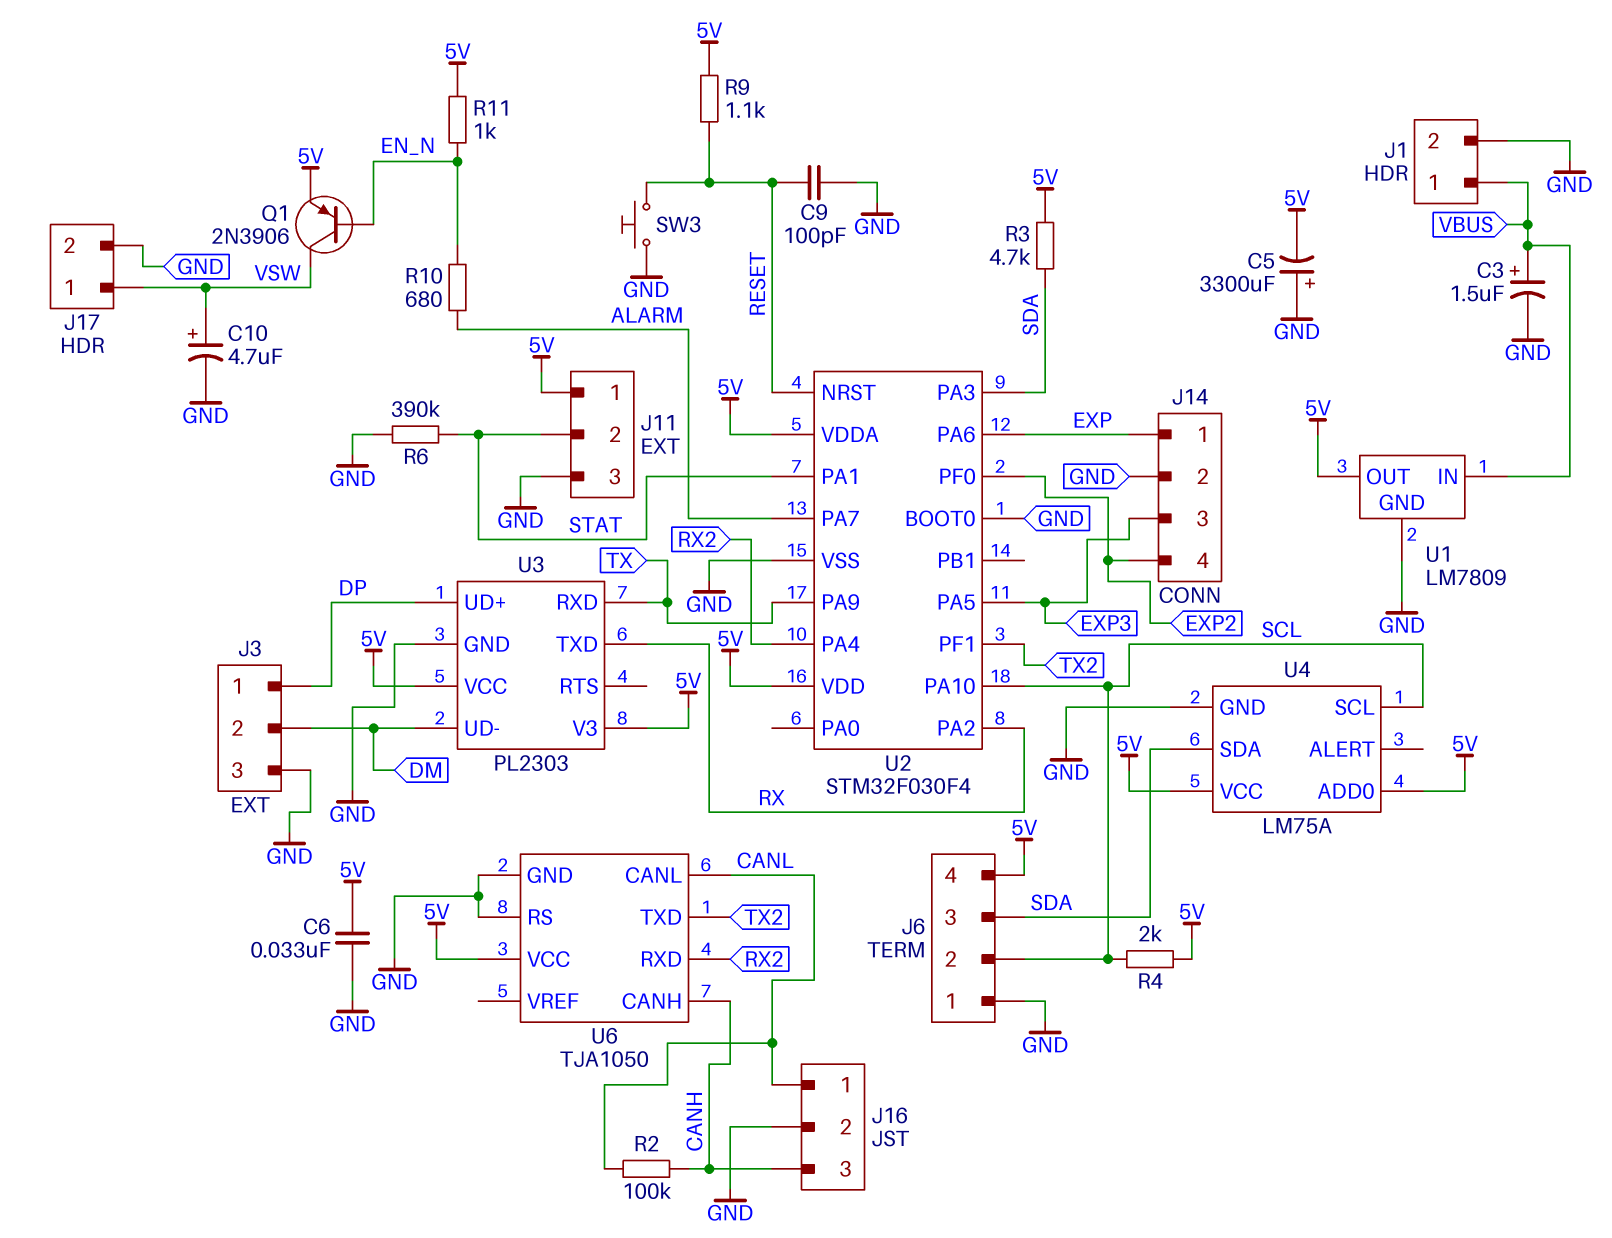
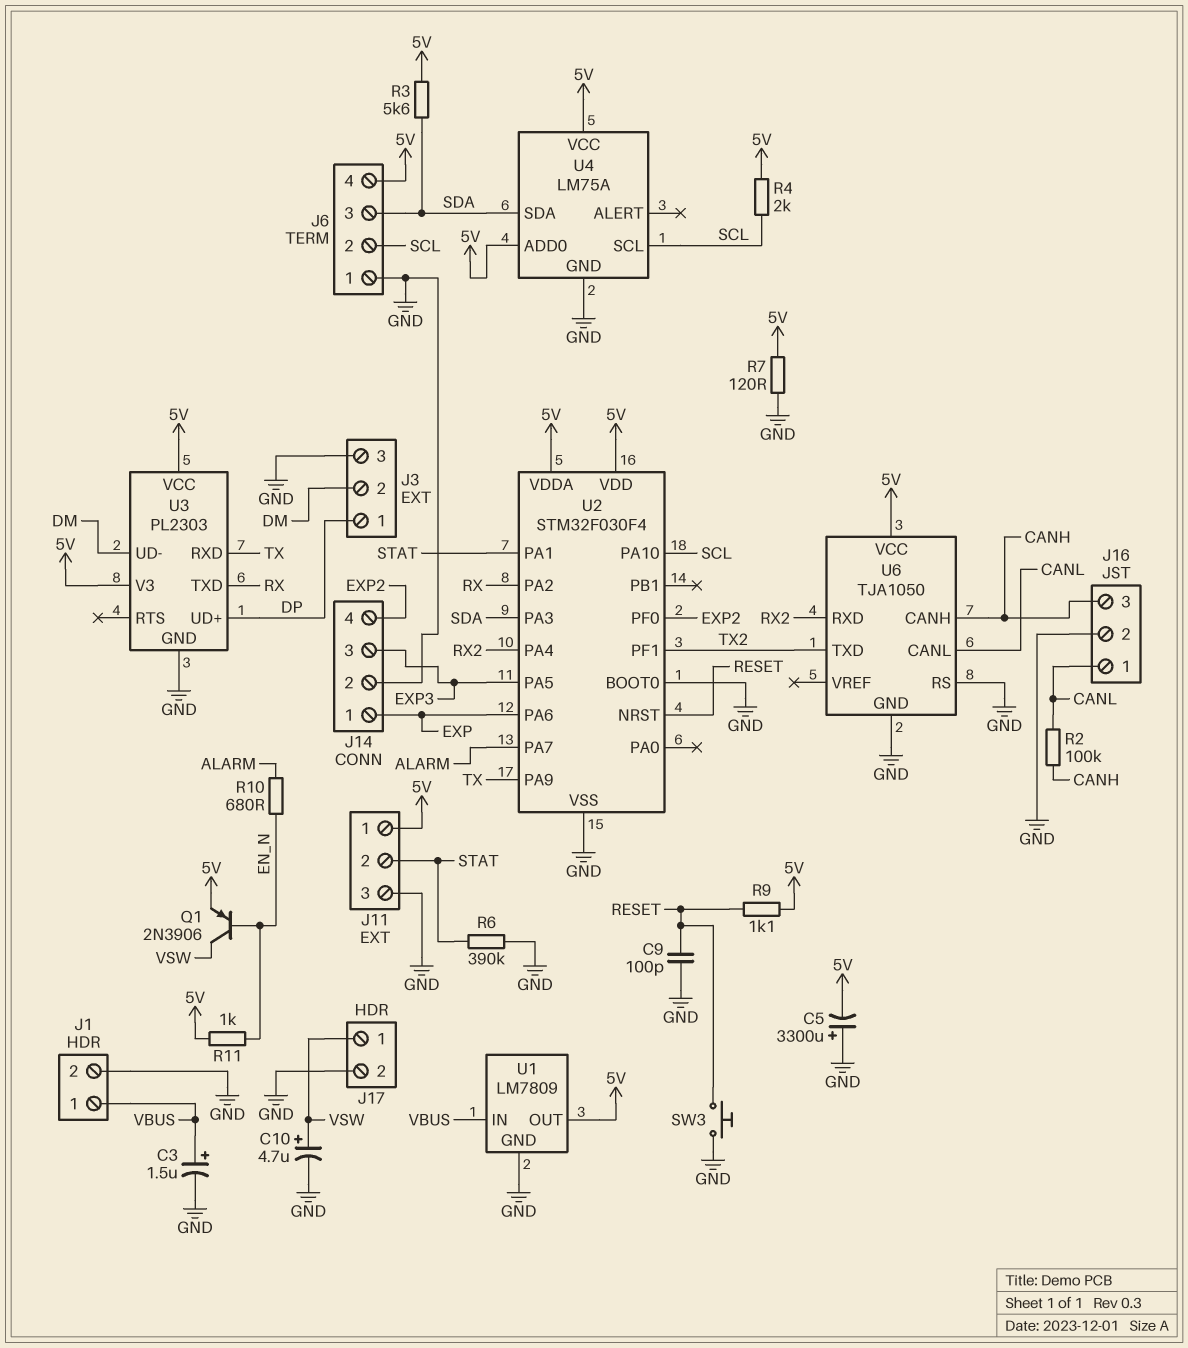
C6: 33nF (5V, GND) -> none
R3: 4.7k (5V, SDA) -> 5.6k (5V, SDA)
R7: none -> 120 (5V, GND)

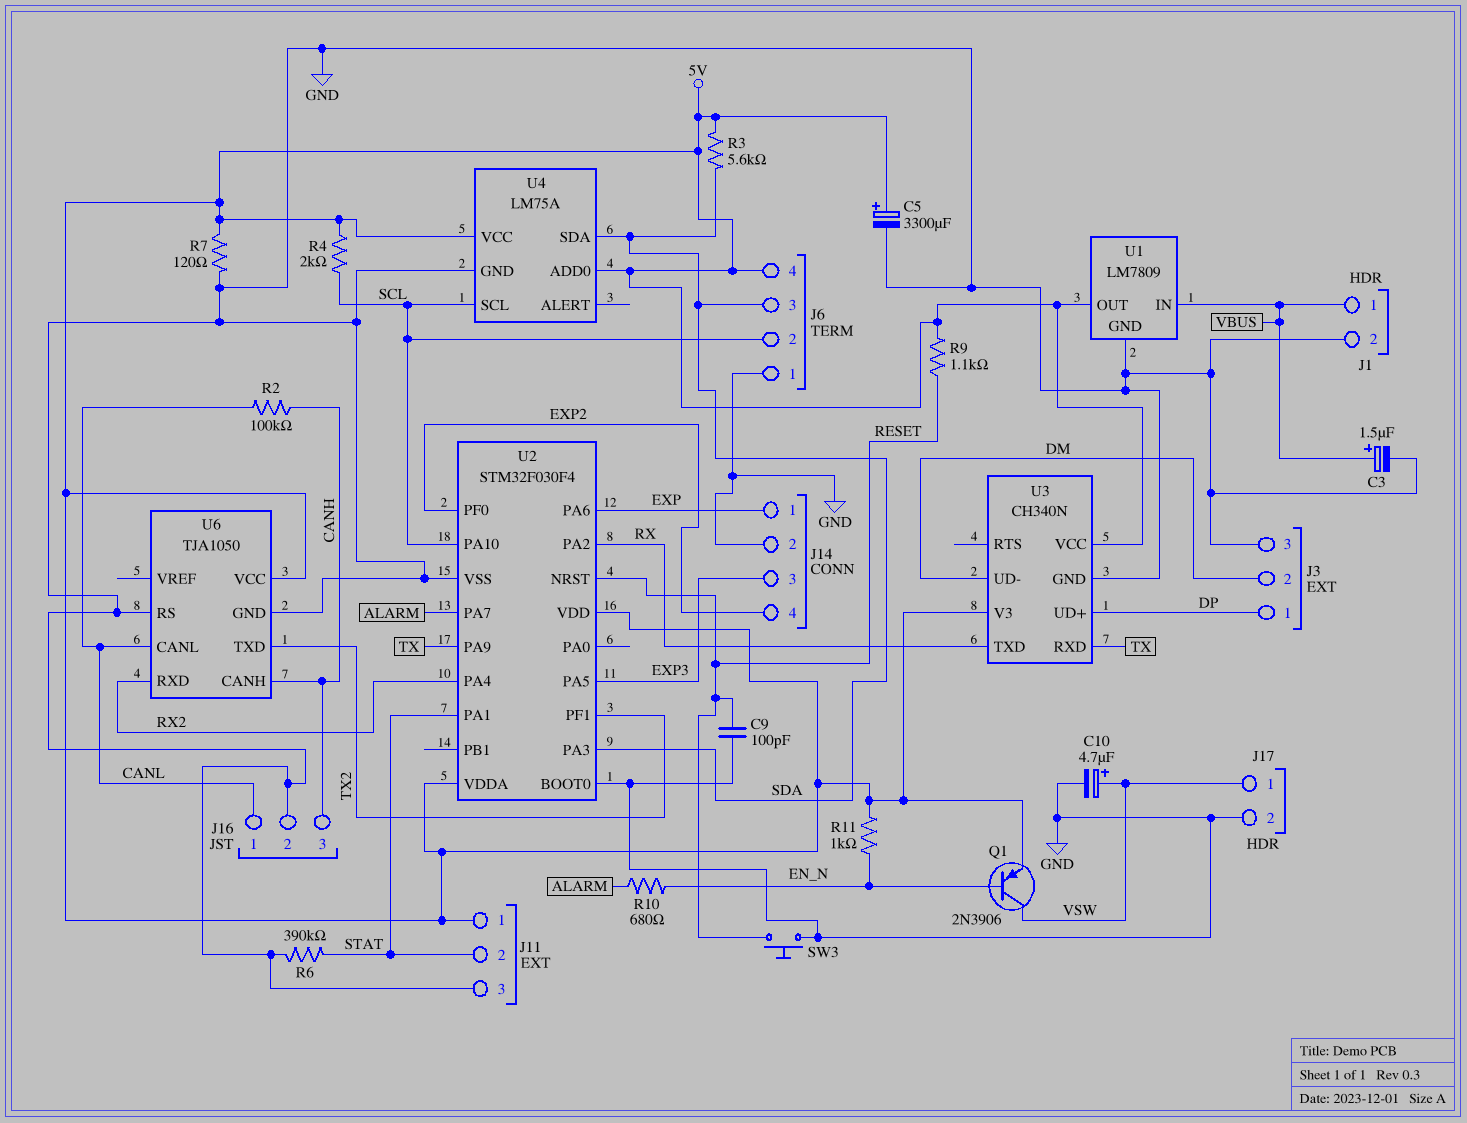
C5: 3300uF (plus GND, minus 5V) -> 3300uF (plus 5V, minus GND)
U3: PL2303 -> CH340N

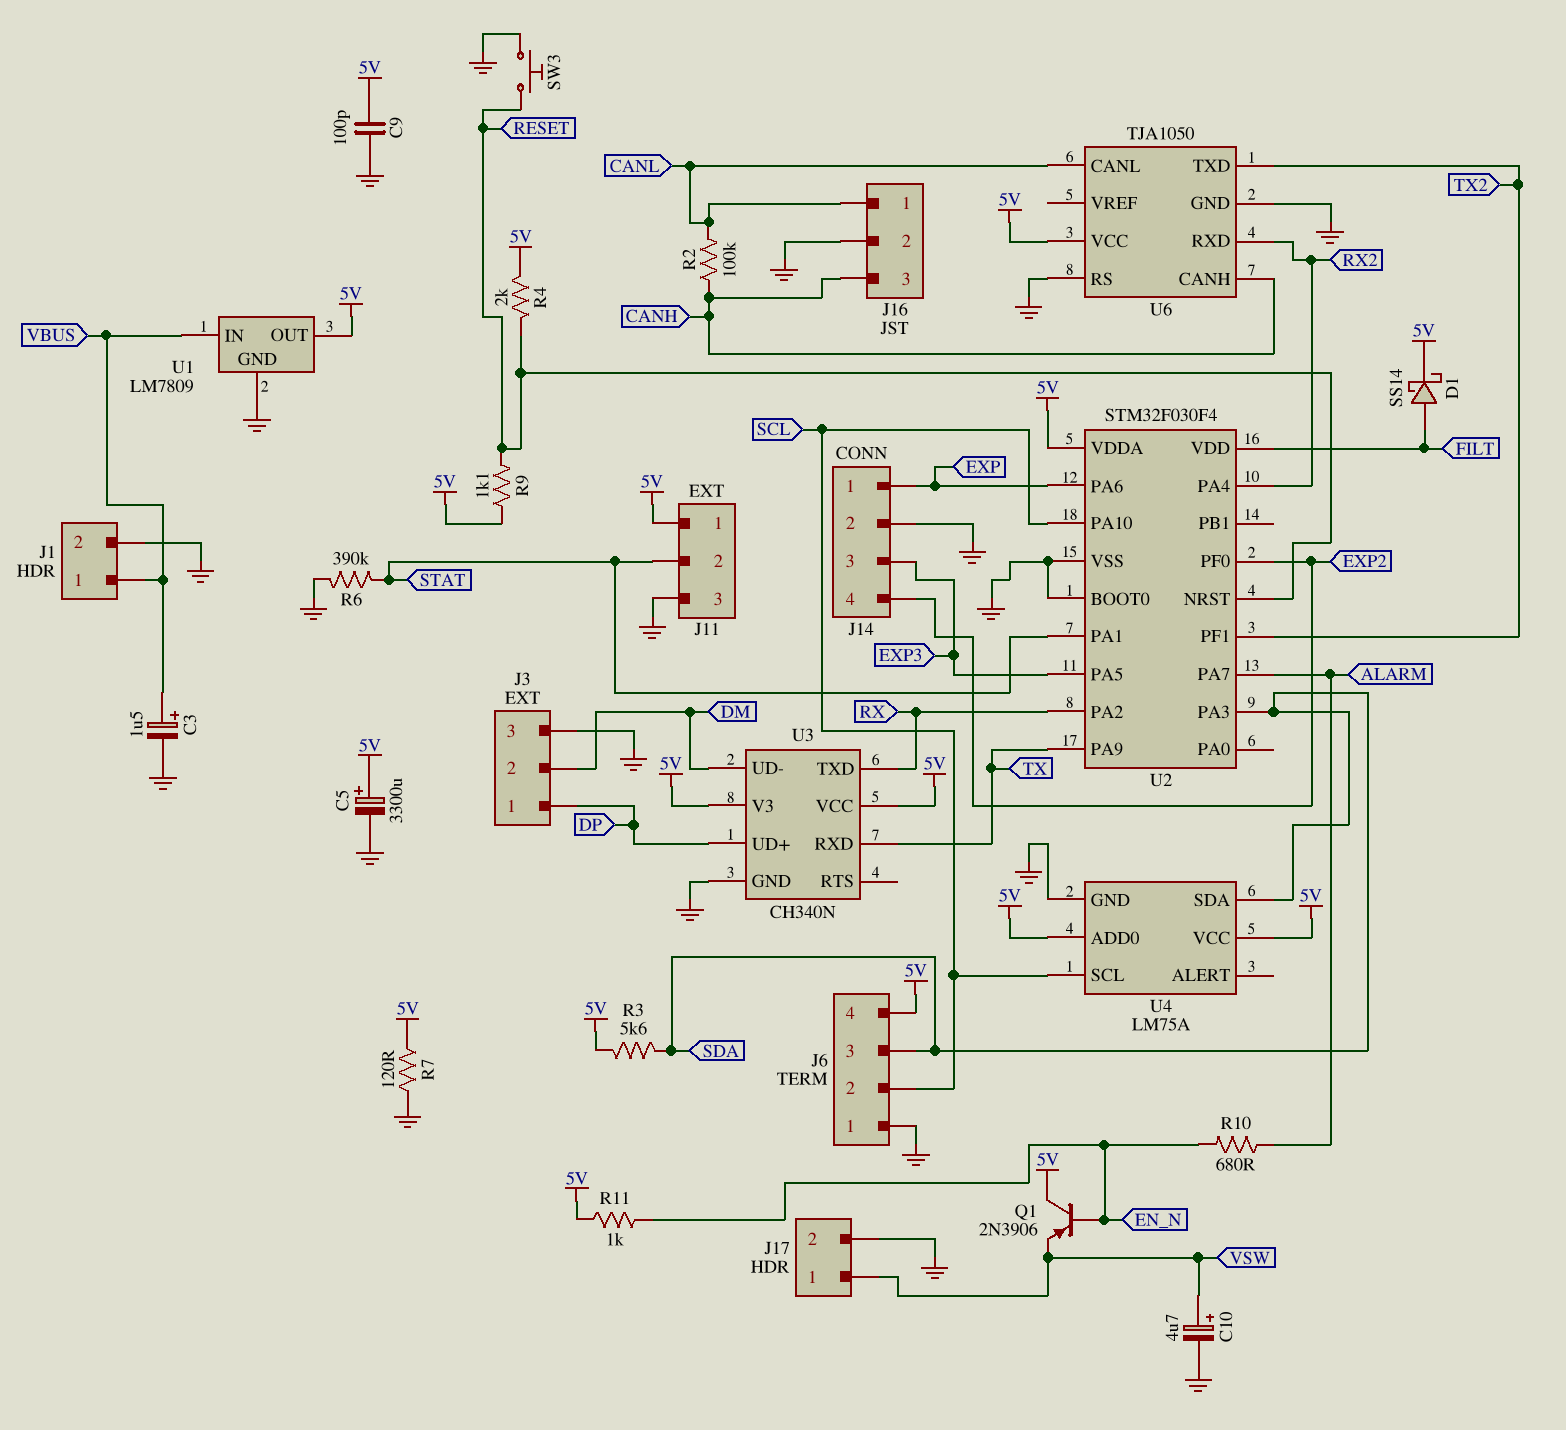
C9: 100pF (GND, RESET) -> 100pF (5V, GND)
D1: none -> schottky SS14 (A FILT, K 5V)
Q1: PNP 2N3906 (B EN_N, C VSW, E 5V) -> PNP 2N3906 (B EN_N, C 5V, E VSW)
R4: 2k (5V, SCL) -> 2k (5V, RESET)
U2 pin VDD: 5V -> FILT

